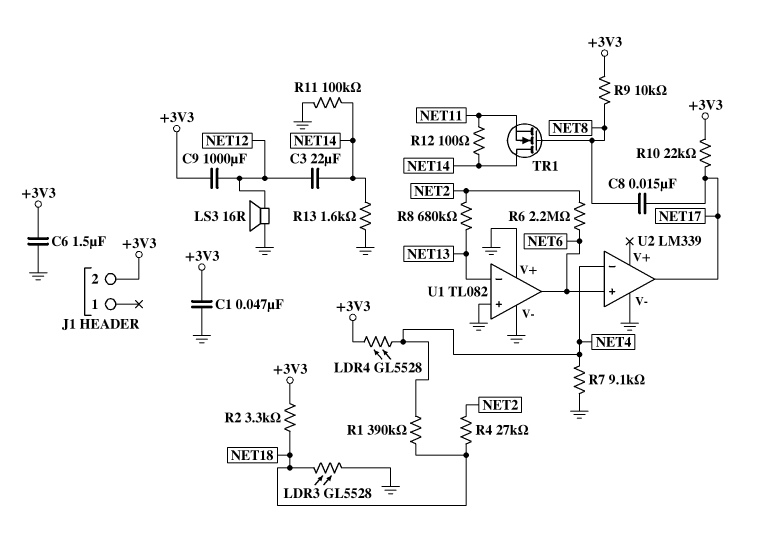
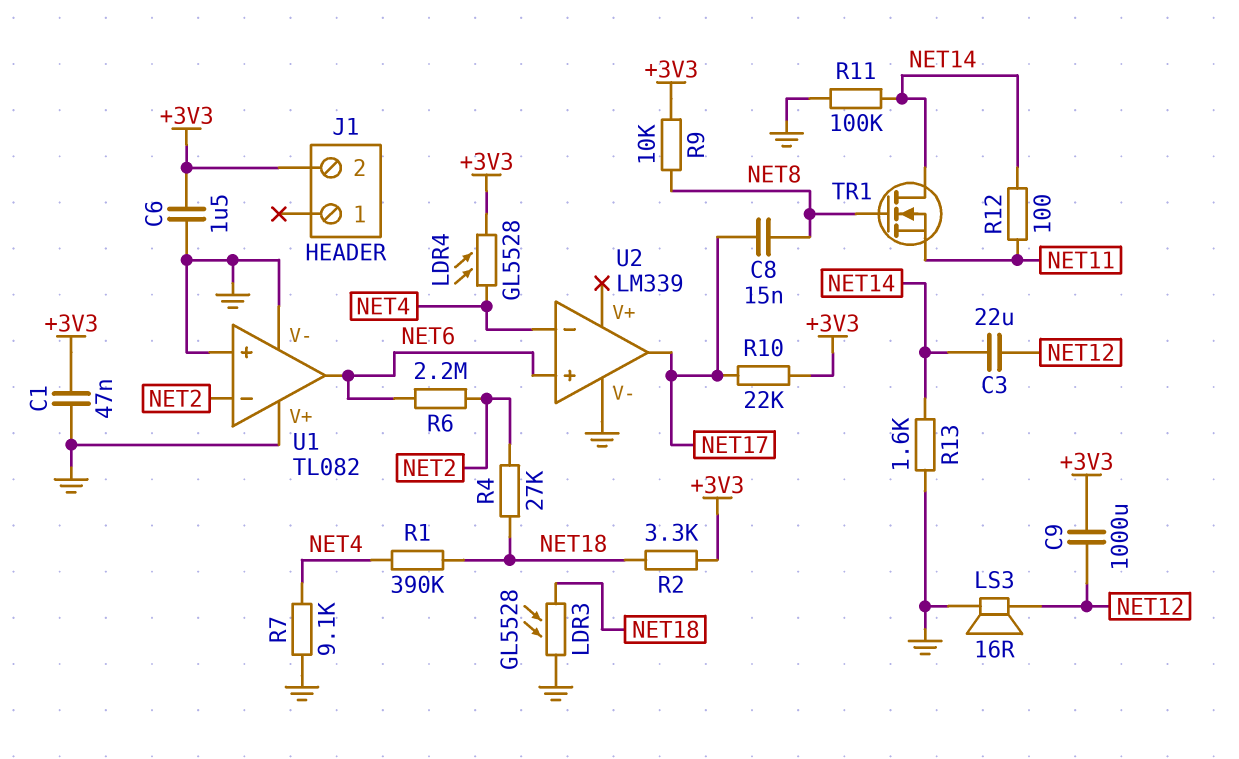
R8: 680k (NET2, NET13) -> none
U1 pin in-: NET13 -> NET2

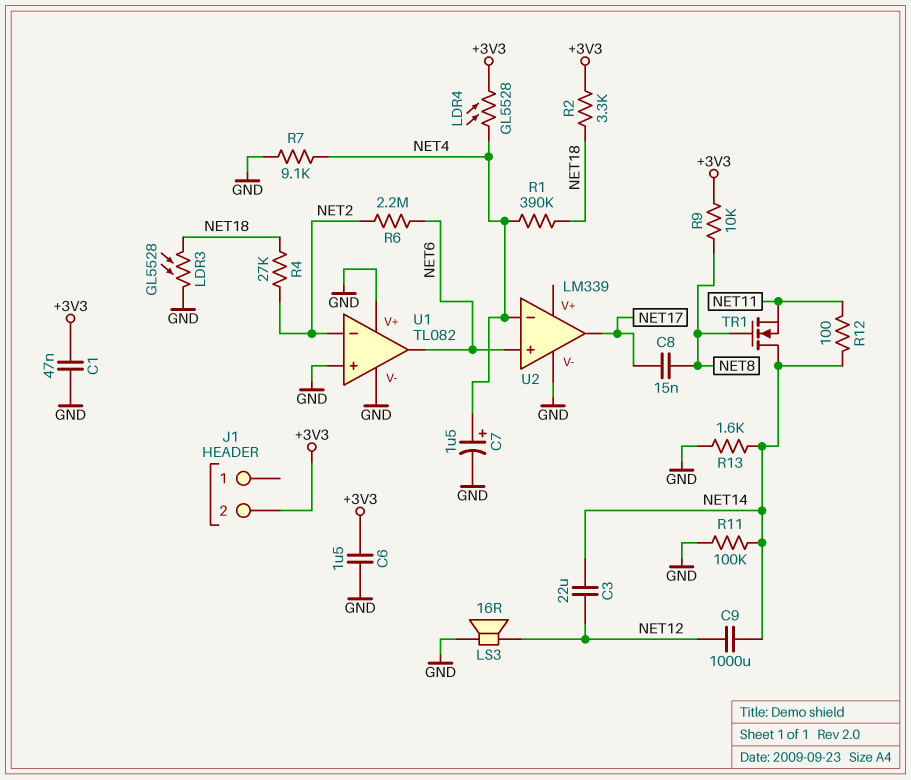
C7: none -> 1.5uF (plus NET4, minus GND)
C9: 1000uF (+3V3, NET12) -> 1000uF (NET12, NET14)
R10: 22k (+3V3, NET17) -> none

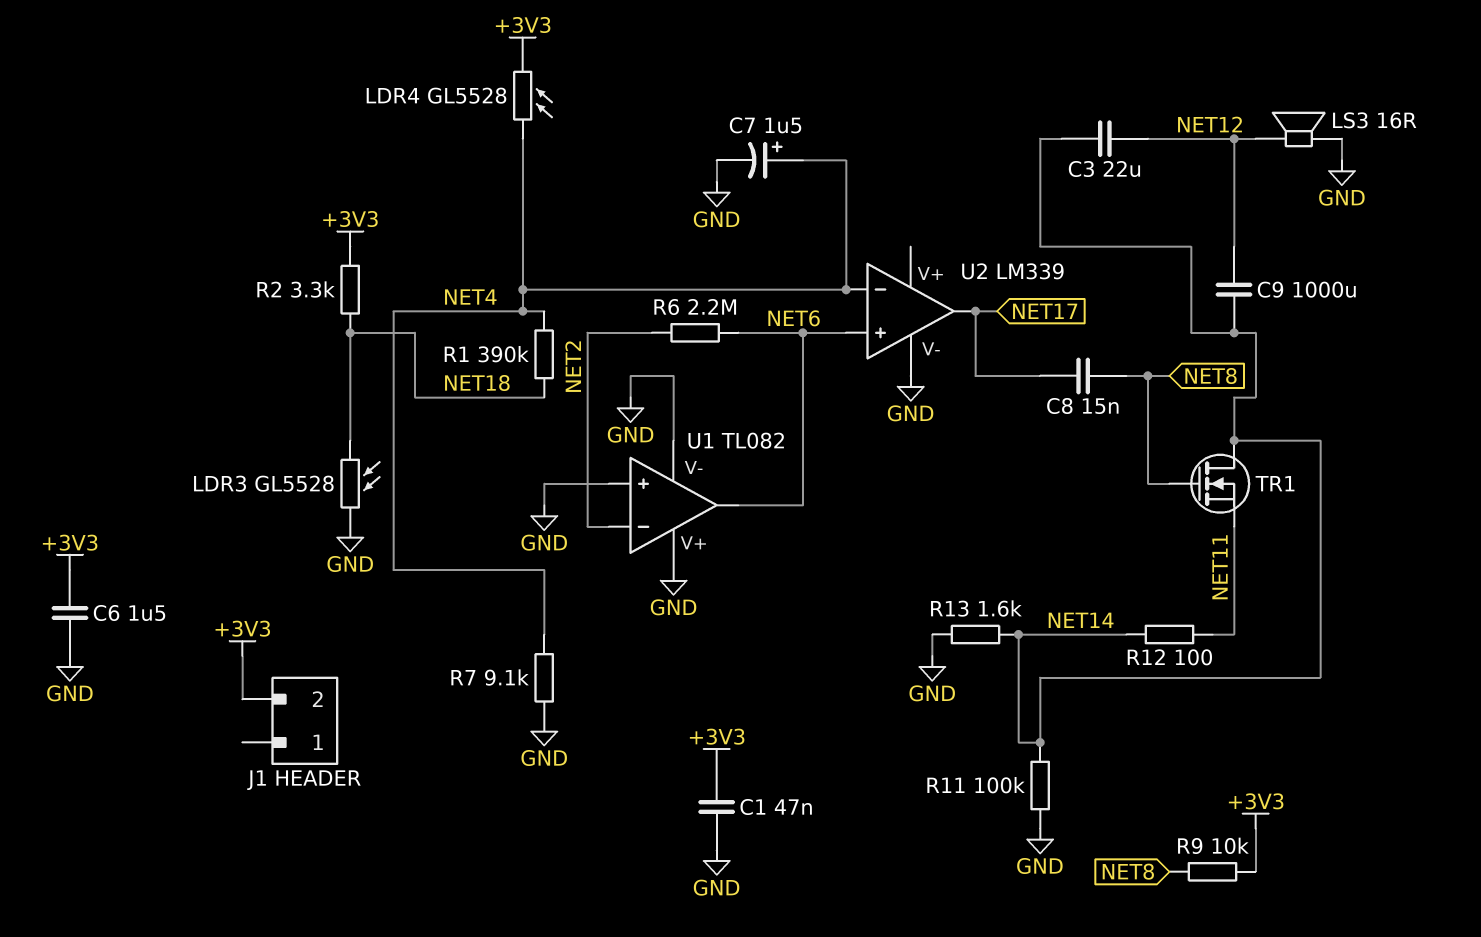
R4: 27k (NET2, NET18) -> none

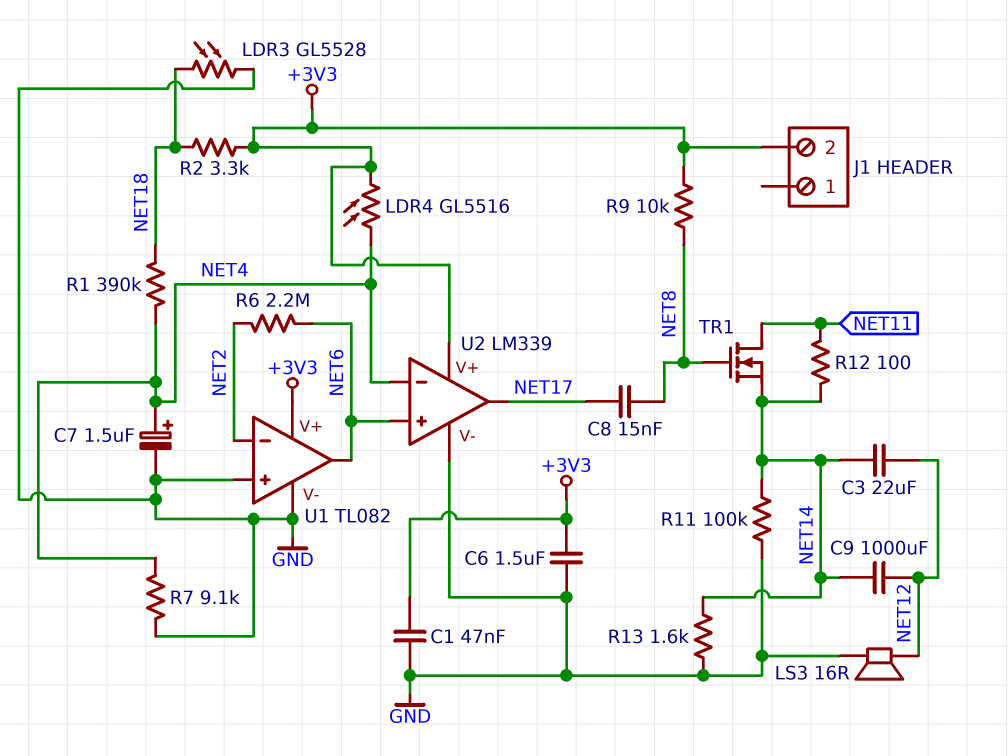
LDR4: GL5528 (+3V3, NET4) -> GL5516 (+3V3, NET4)
TR1: NMOS (G NET8, D NET14, S NET11) -> NMOS (G NET8, D NET11, S NET14)
U1 pin V+: GND -> +3V3
U2 pin V+: none -> +3V3

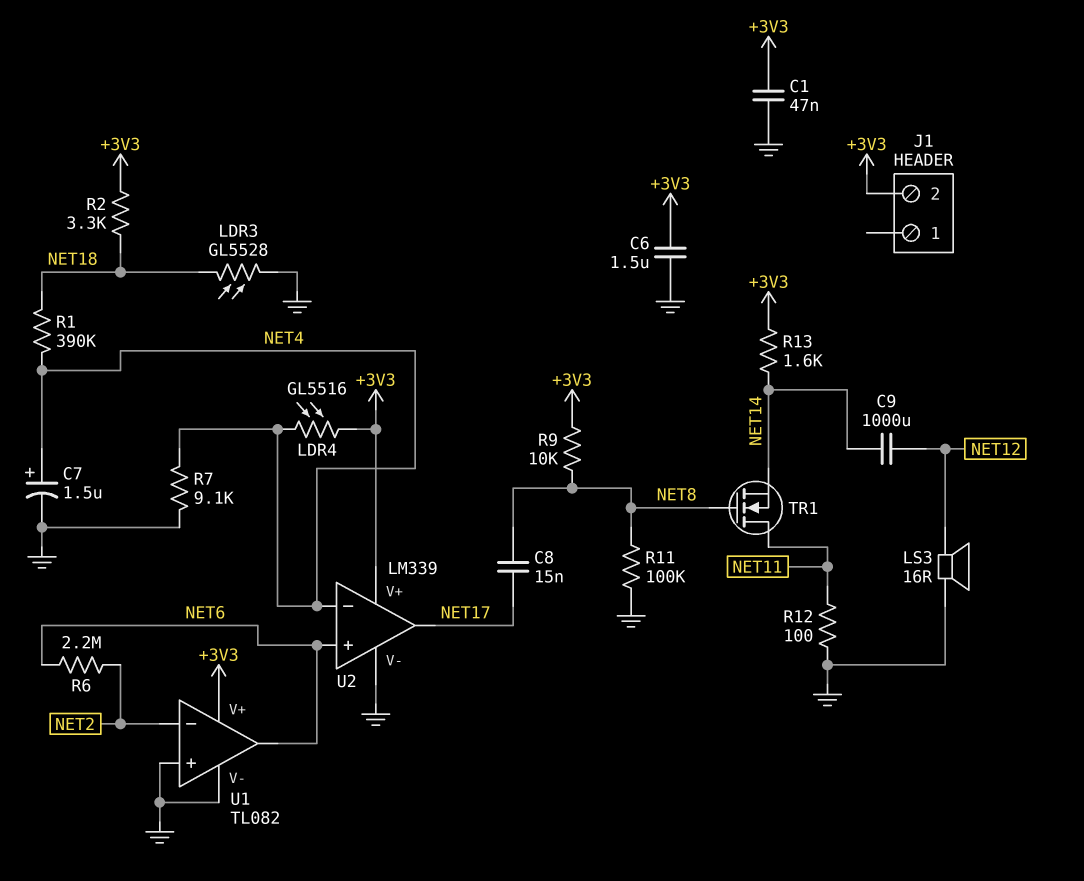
C3: 22uF (NET12, NET14) -> none
R11: 100k (GND, NET14) -> 100k (GND, NET8)
R12: 100 (NET11, NET14) -> 100 (GND, NET11)
R13: 1.6k (GND, NET14) -> 1.6k (+3V3, NET14)

